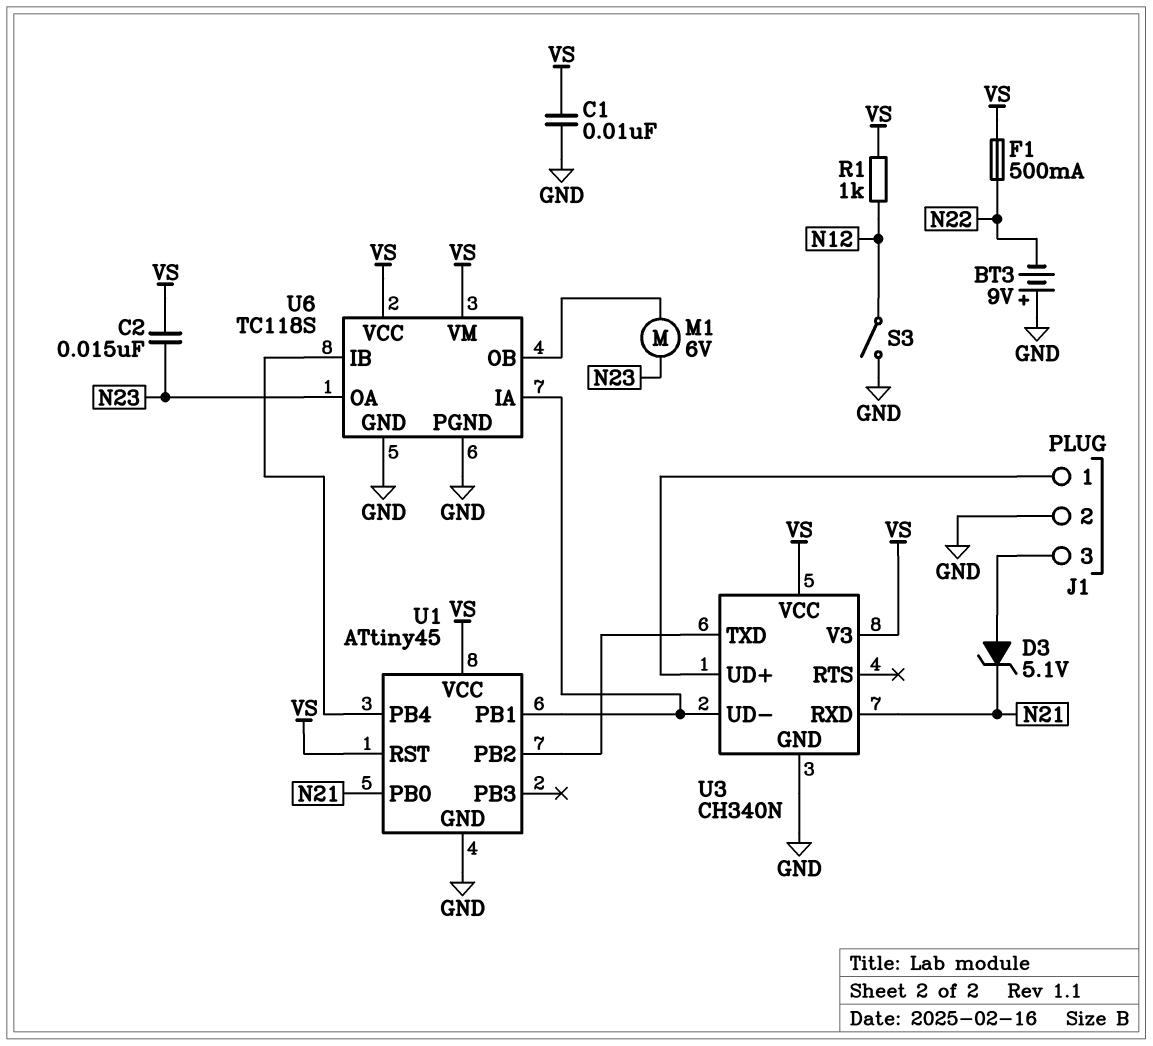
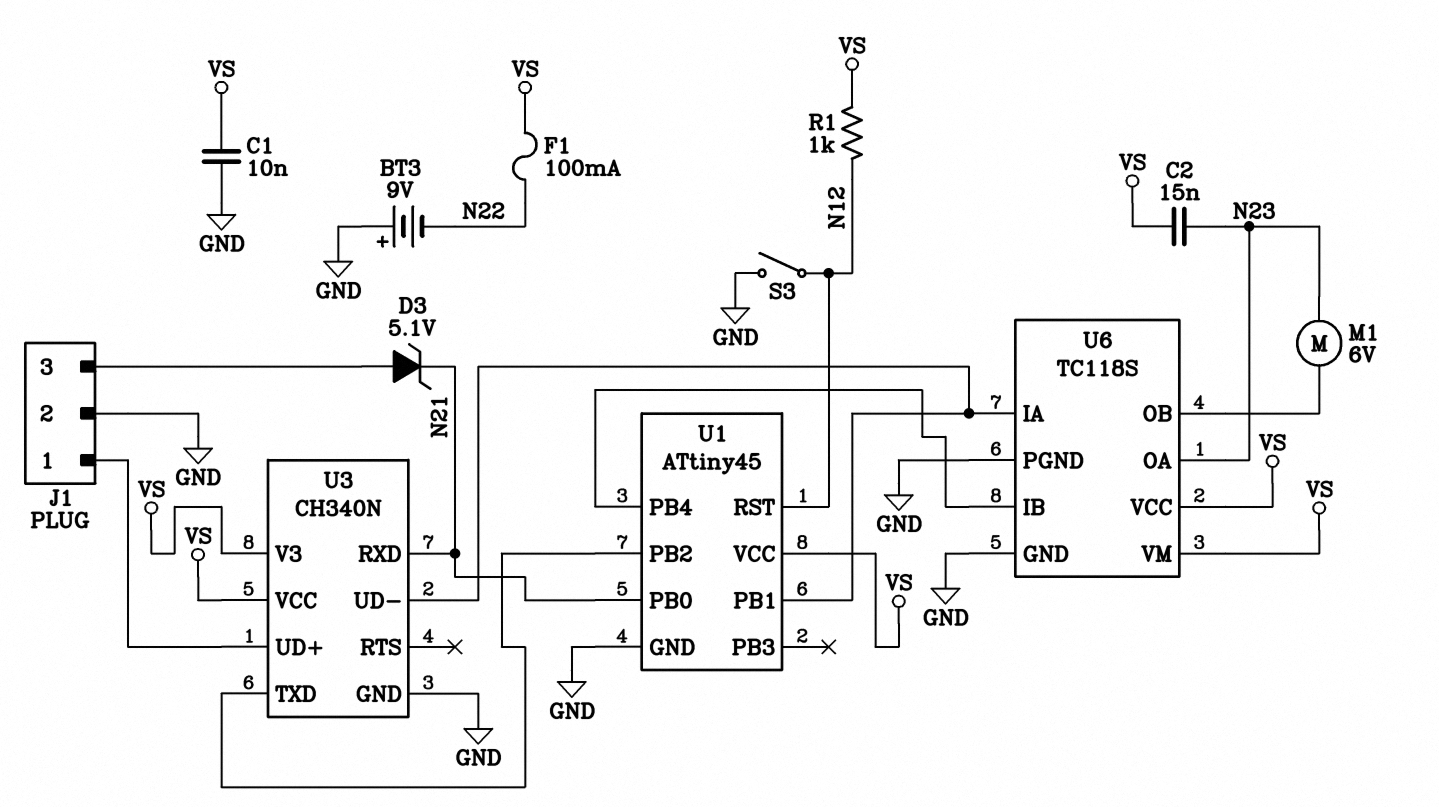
F1: 500mA (N22, VS) -> 100mA (N22, VS)
U1 pin RST: VS -> N12

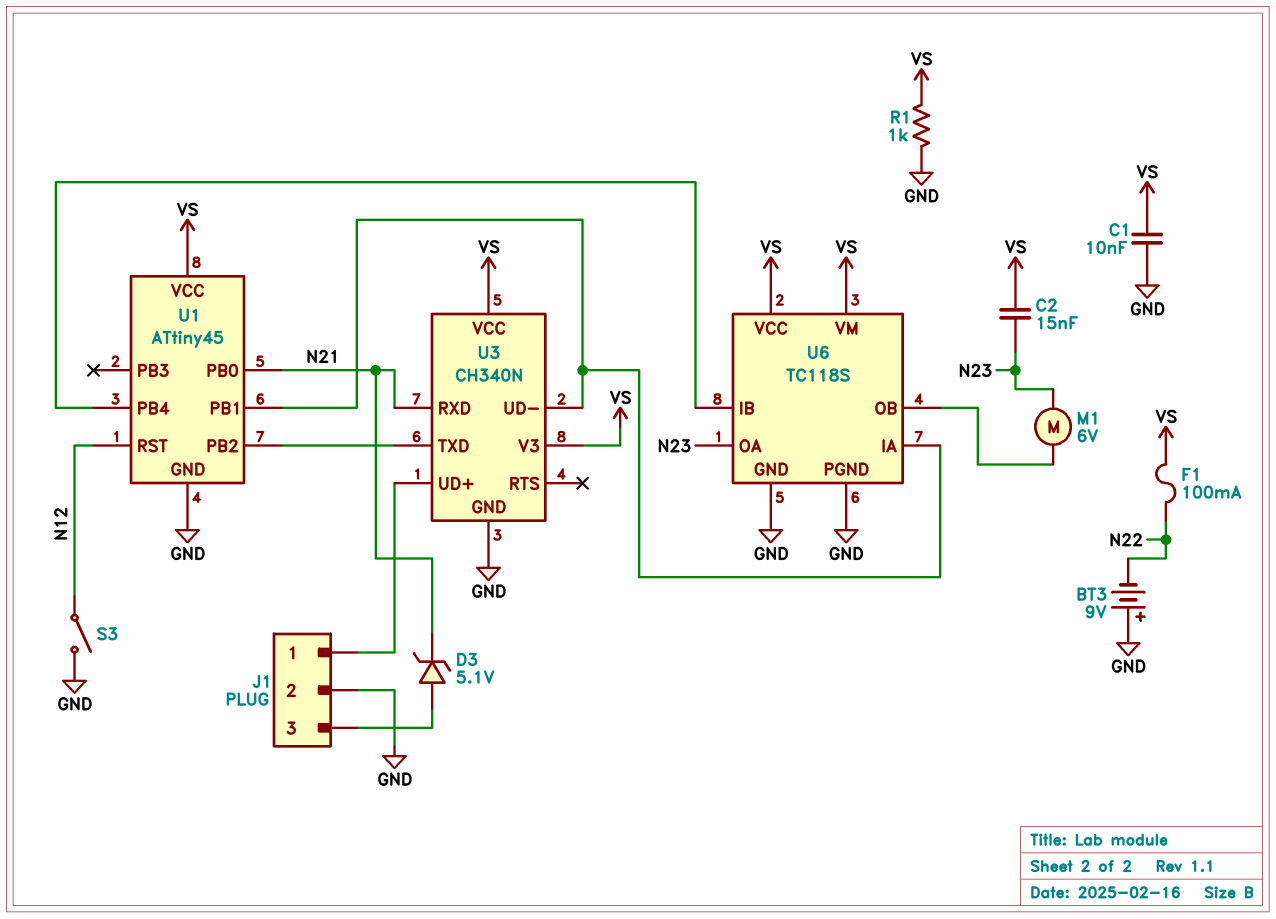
R1: 1k (N12, VS) -> 1k (GND, VS)

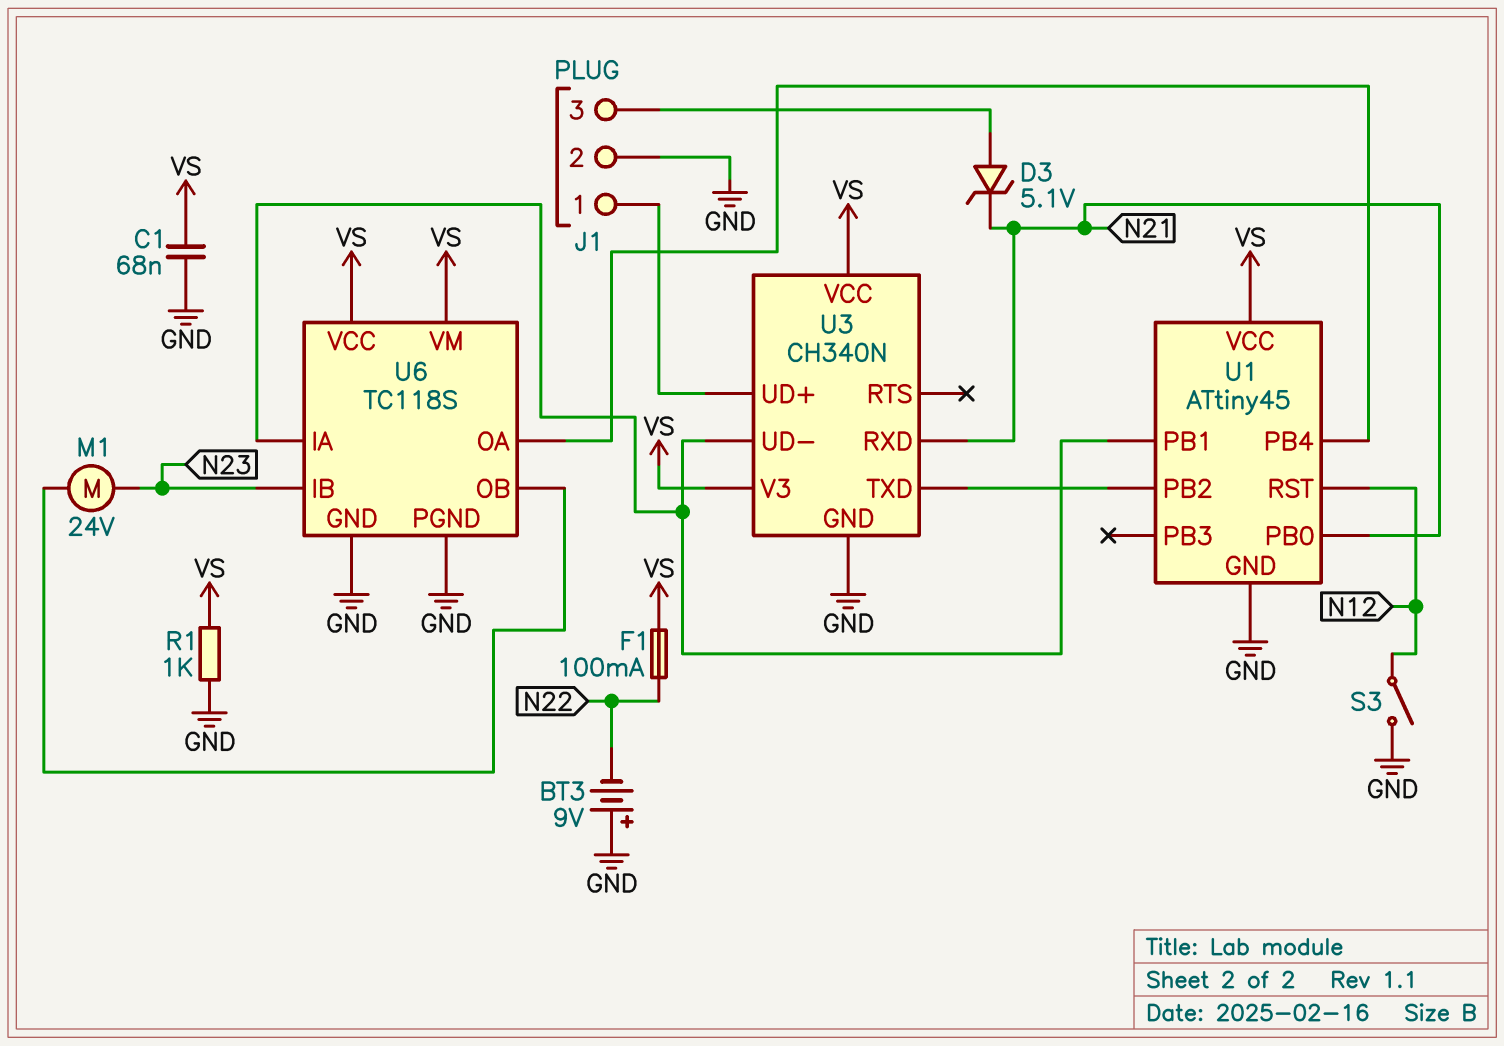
C1: 10nF (GND, VS) -> 68nF (GND, VS)
C2: 15nF (N23, VS) -> none
M1: motor 6V (N23, U6/OB) -> motor 24V (N23, U6/OB)
U6 pin IB: U1/PB4 -> N23
U6 pin OA: N23 -> U1/PB4

